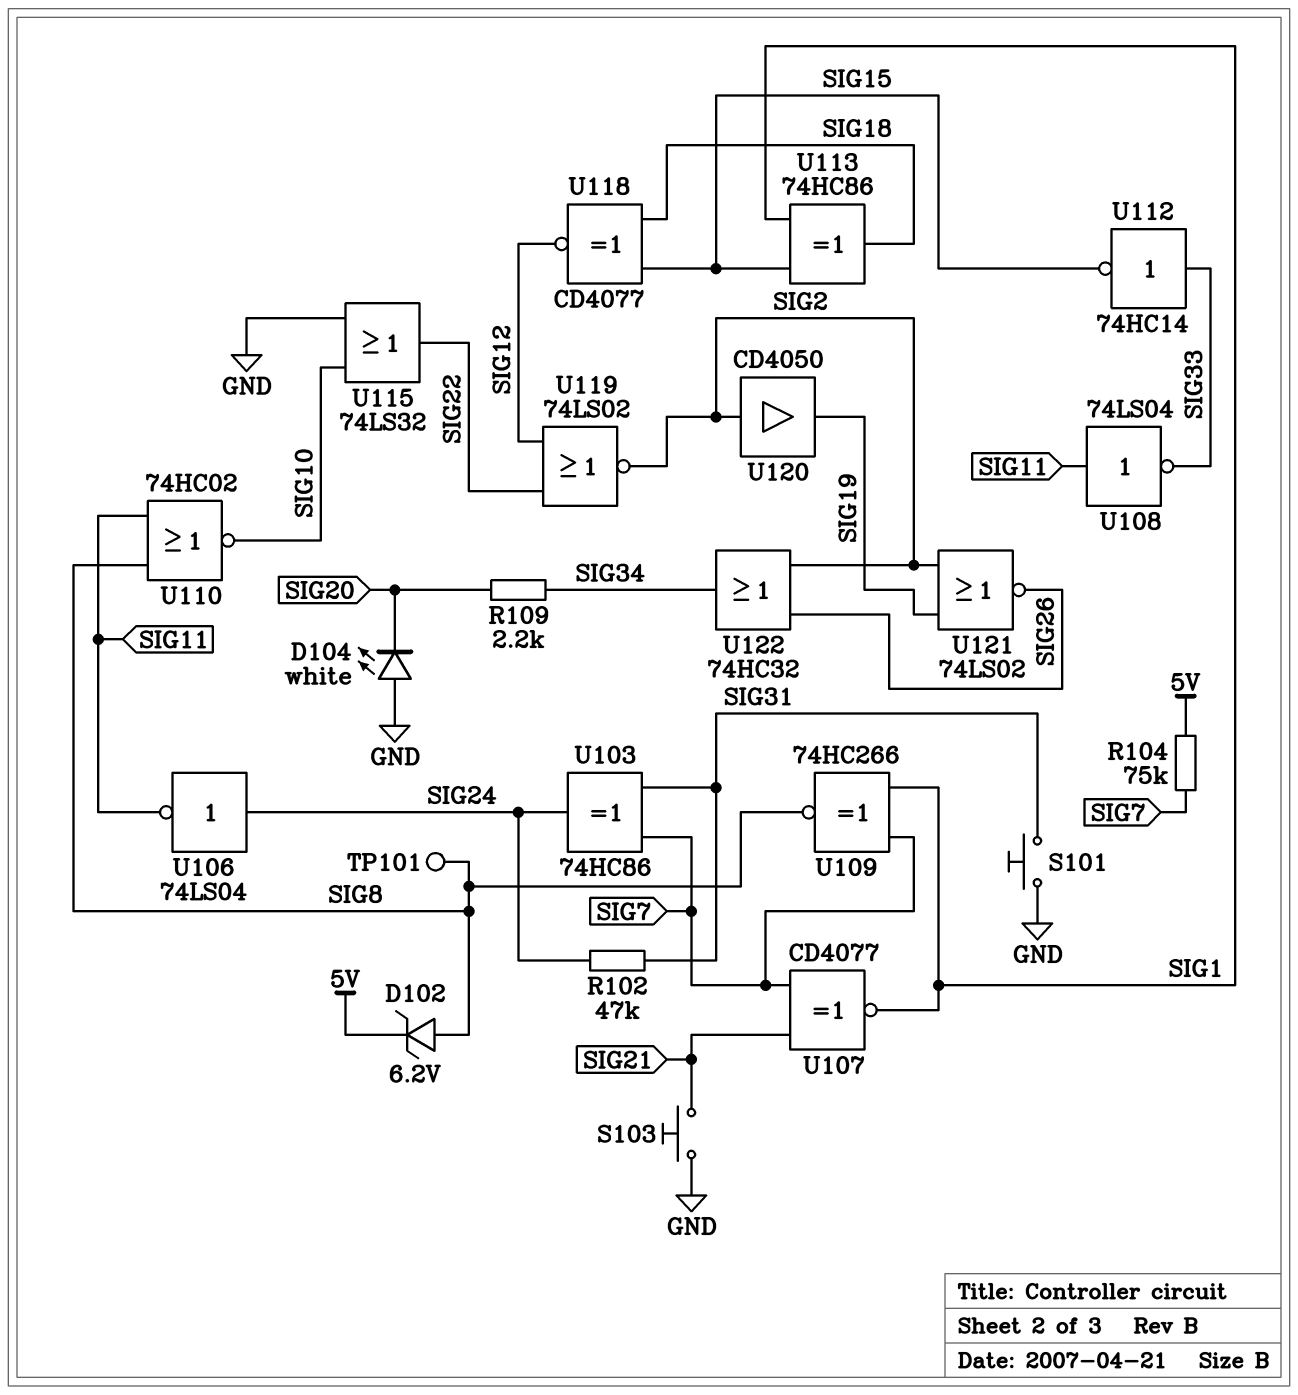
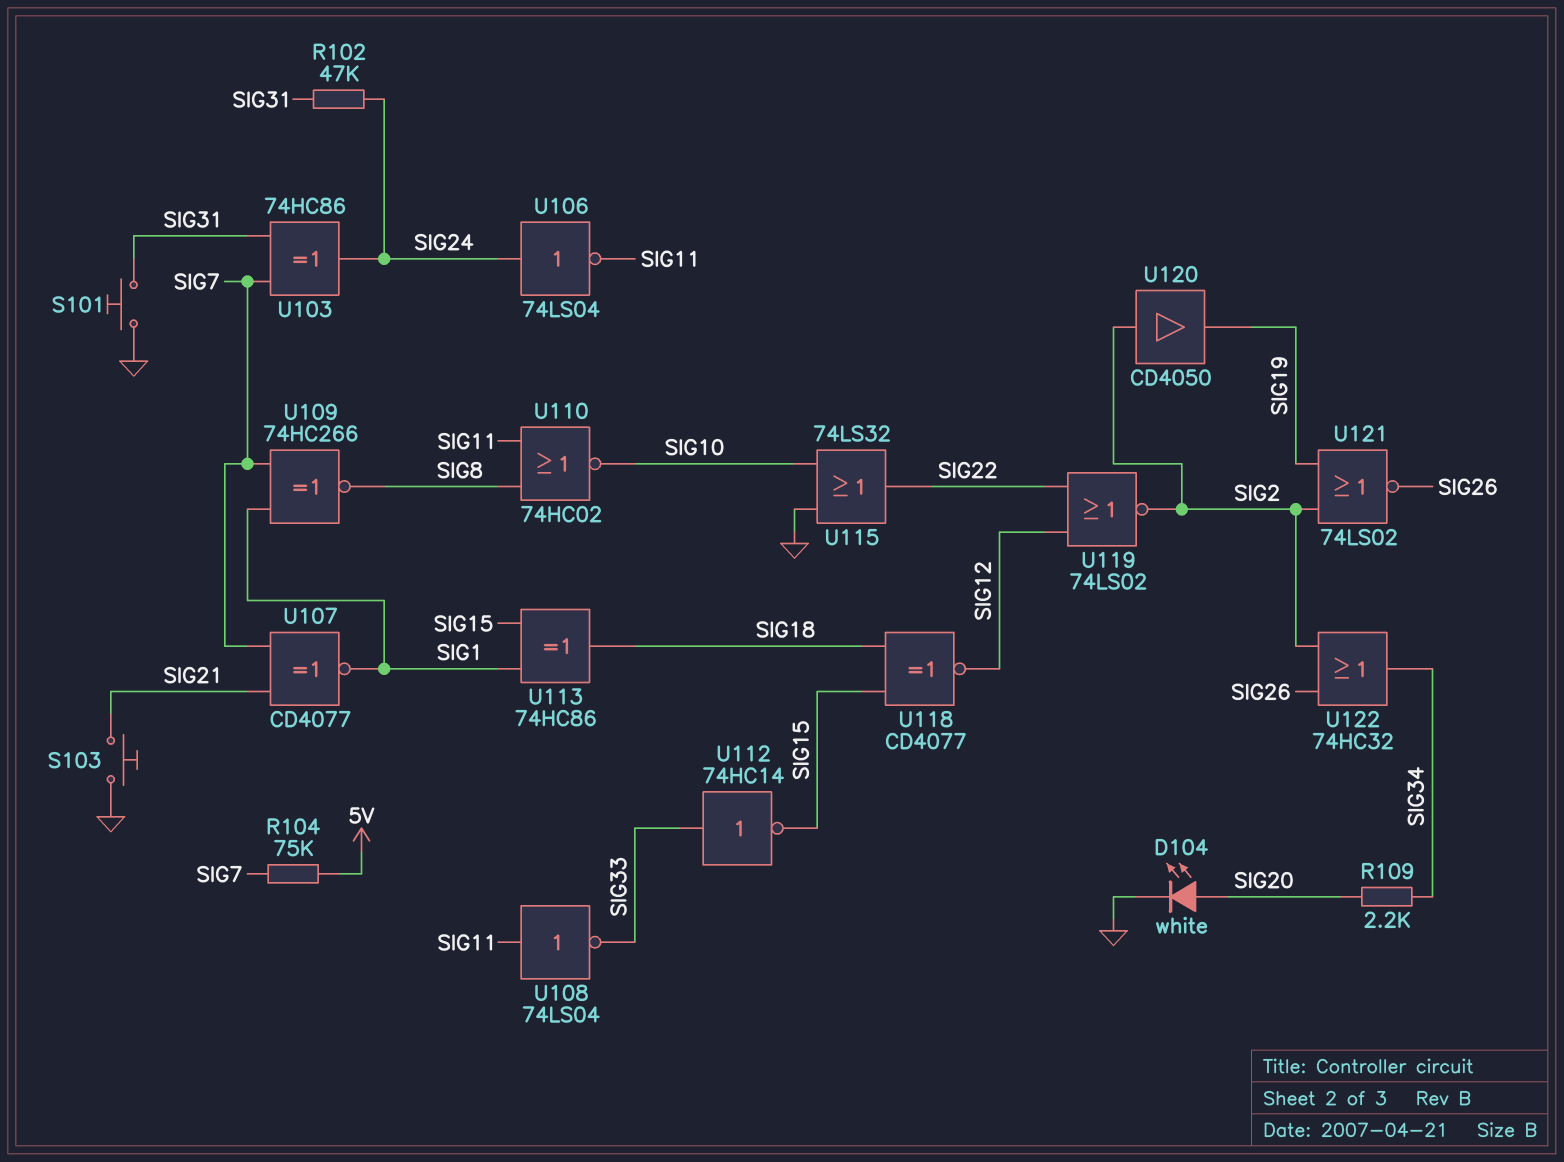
D102: zener 6.2V (A SIG8, K 5V) -> none
D104: LED white (A GND, K SIG20) -> LED white (A SIG20, K GND)
TP101: test point (SIG8) -> none

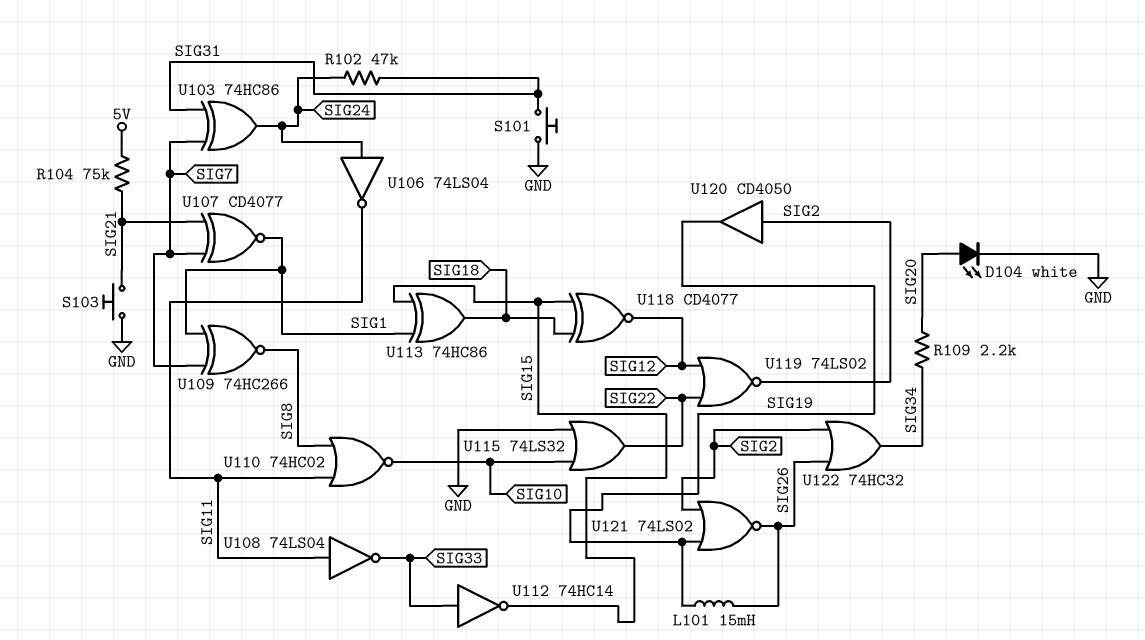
L101: none -> 15mH (SIG19, SIG26)
R104: 75k (5V, SIG7) -> 75k (5V, SIG21)

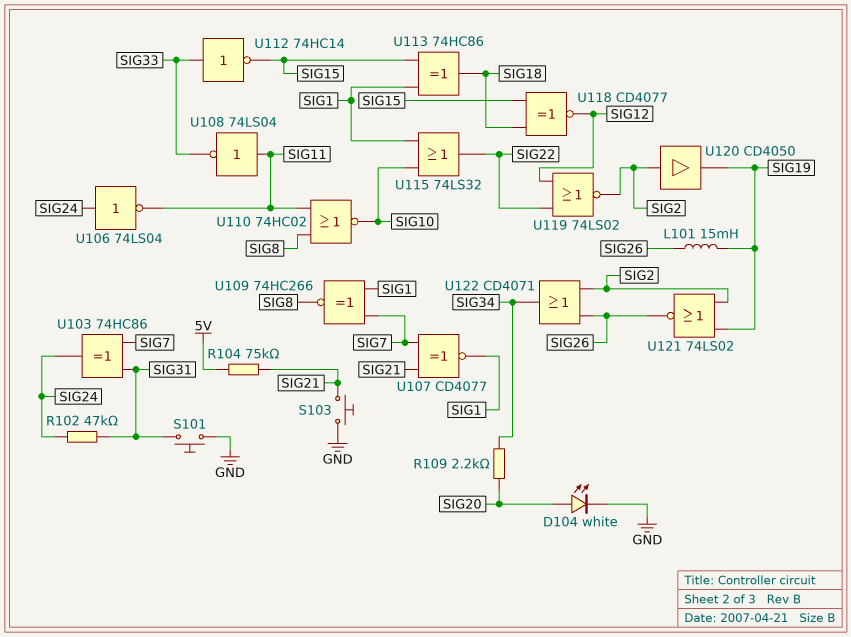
U115: OR 74LS32 (in GND, in SIG10, out SIG22) -> OR 74LS32 (in SIG1, in SIG10, out SIG22)
U122: OR 74HC32 (in SIG2, in SIG26, out SIG34) -> OR CD4071 (in SIG2, in SIG26, out SIG34)

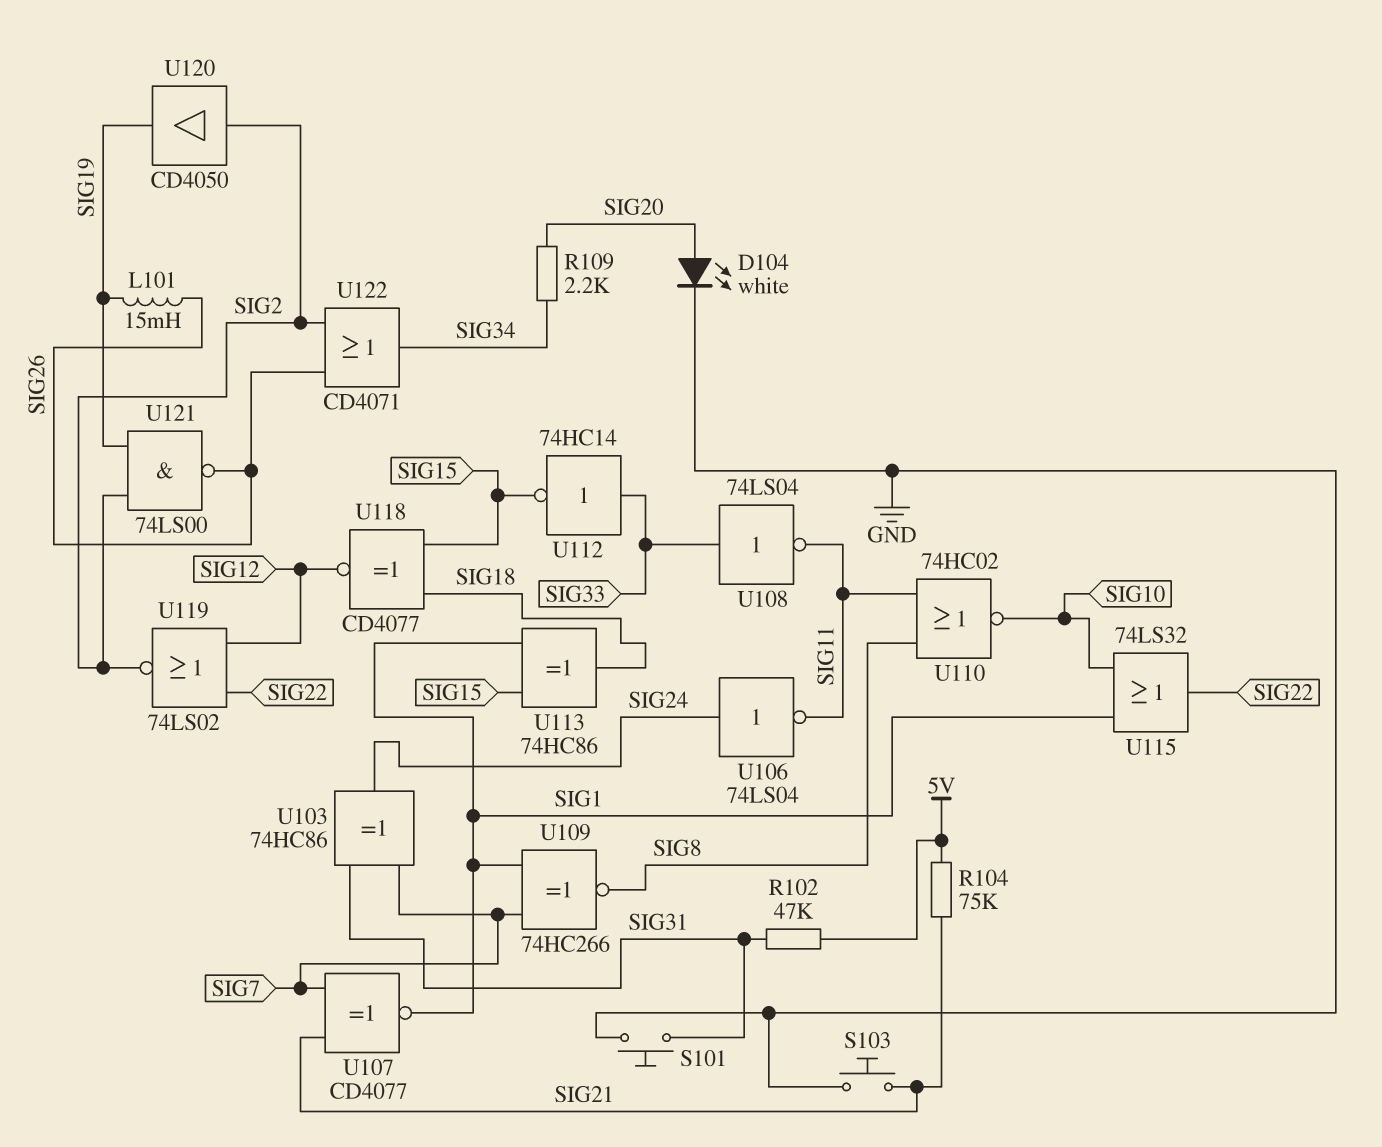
R102: 47k (SIG24, SIG31) -> 47k (5V, SIG31)
U108: NOT 74LS04 (in SIG11, out SIG33) -> NOT 74LS04 (in SIG33, out SIG11)
U121: NOR 74LS02 (in SIG2, in SIG19, out SIG26) -> NAND 74LS00 (in SIG2, in SIG19, out SIG26)

